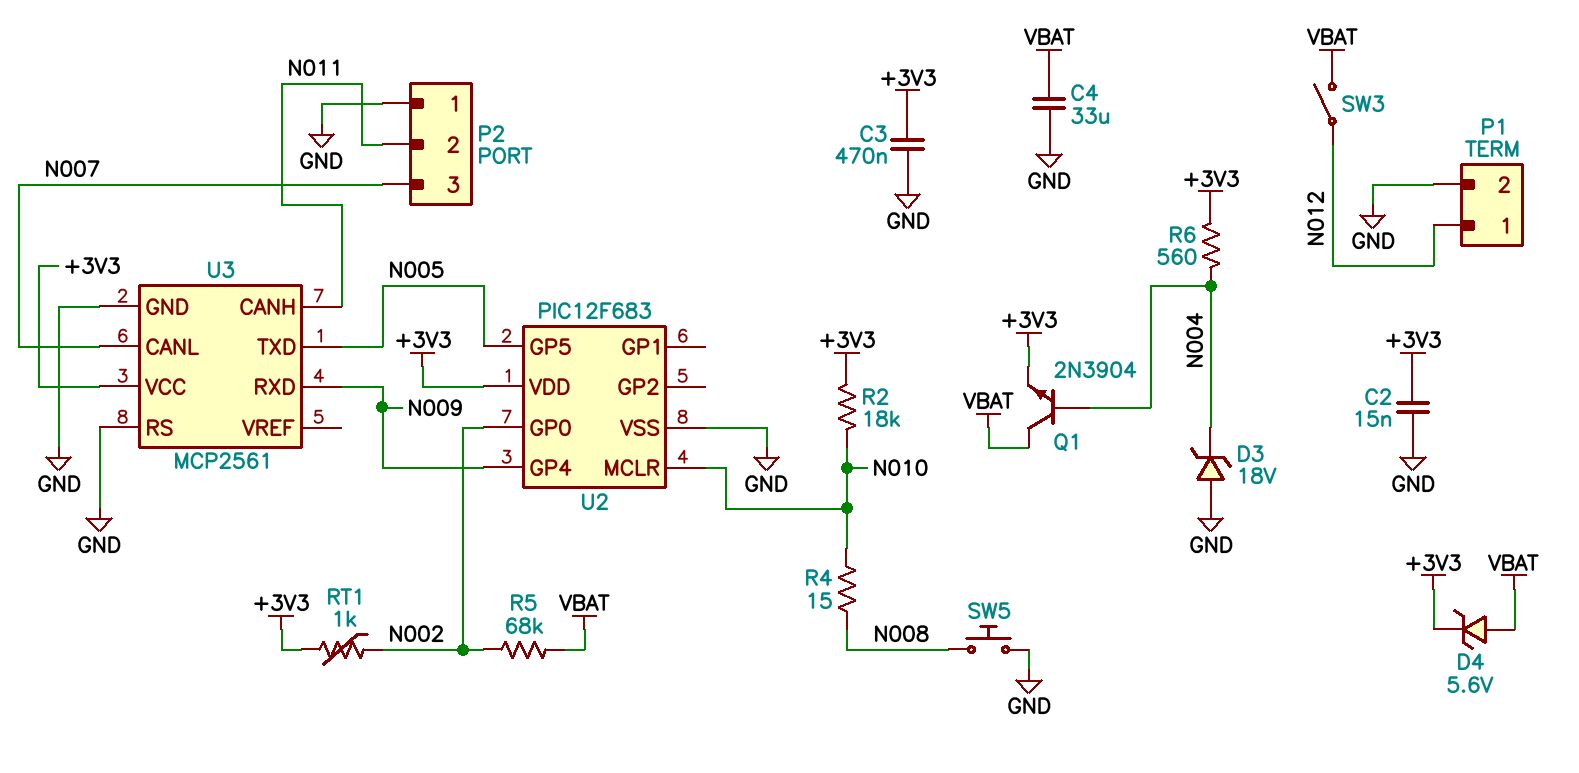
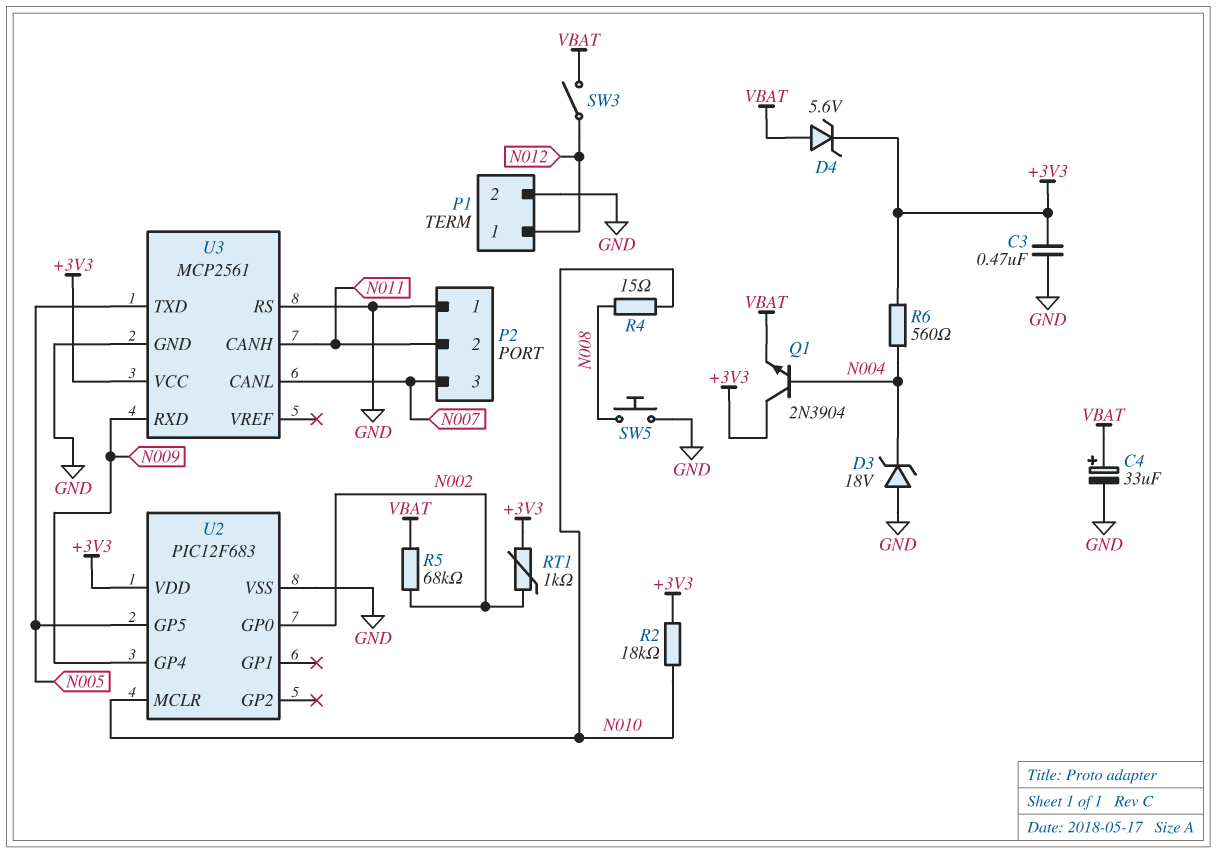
C2: 15nF (+3V3, GND) -> none
C4: 33uF (GND, VBAT) -> 33uF (plus VBAT, minus GND)
Q1: NPN 2N3904 (B N004, C VBAT, E +3V3) -> NPN 2N3904 (B N004, C +3V3, E VBAT)

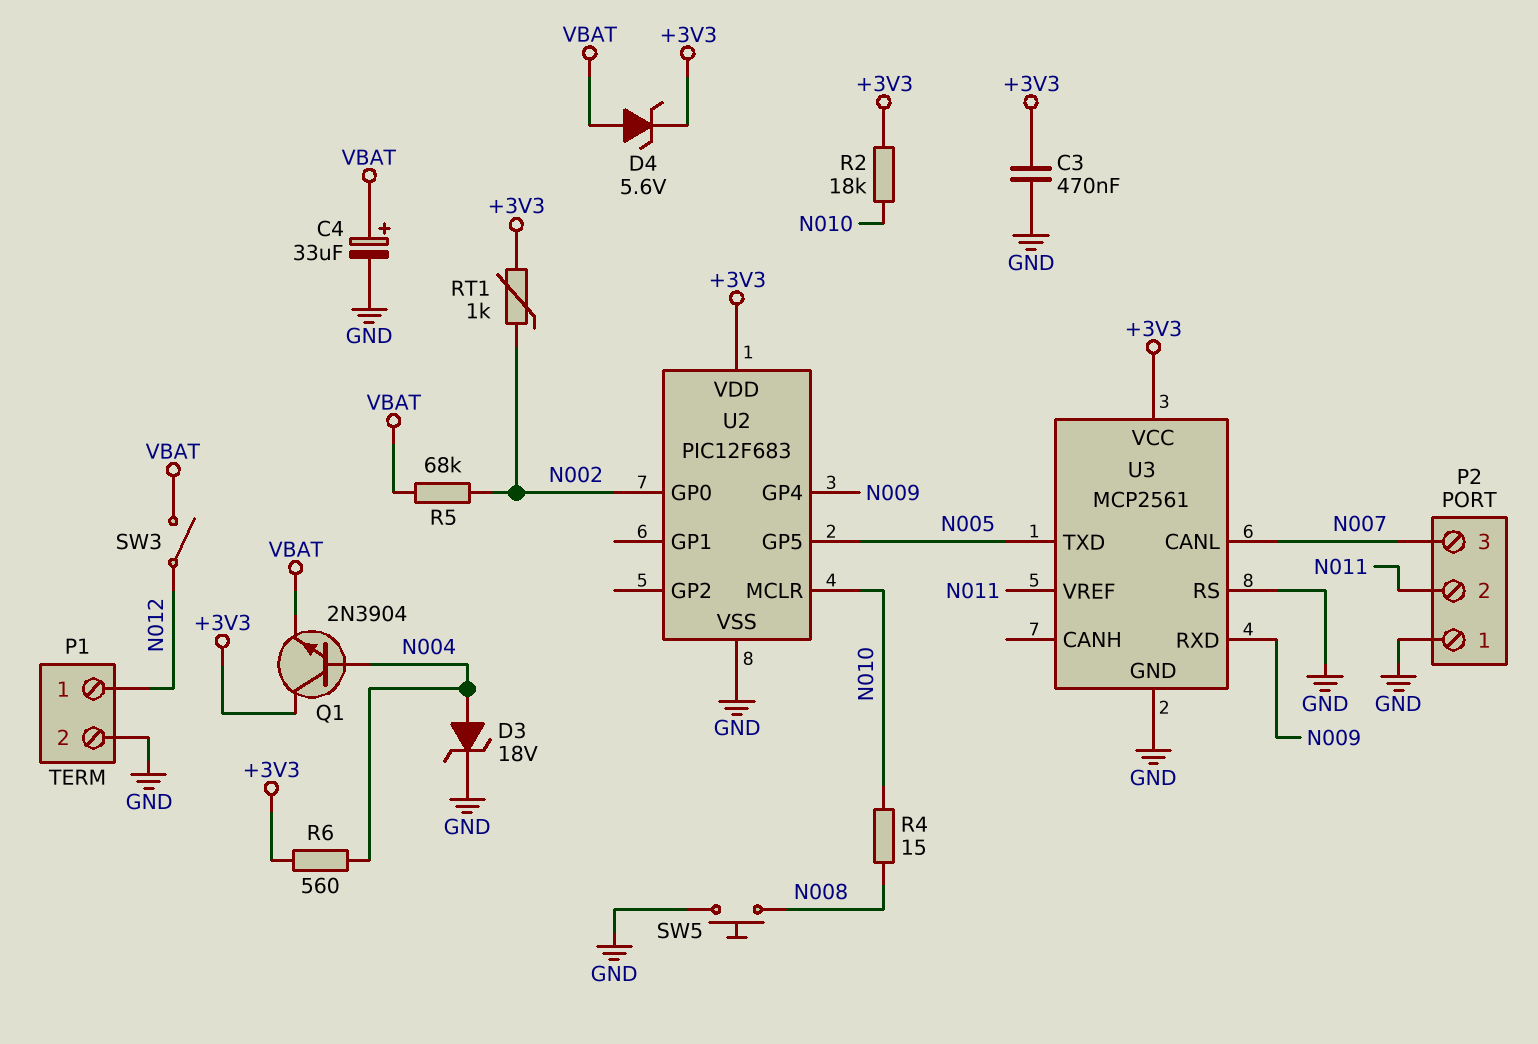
D3: zener 18V (A GND, K N004) -> zener 18V (A N004, K GND)
U3 pin CANH: N011 -> none
U3 pin VREF: none -> N011

